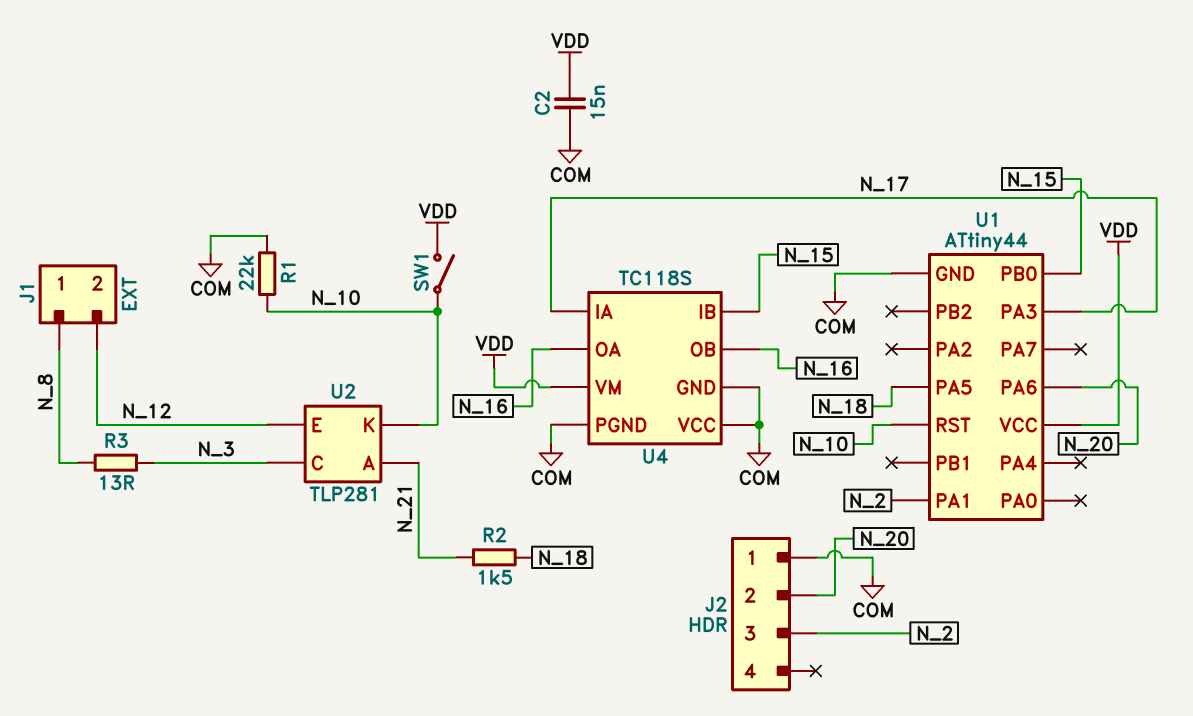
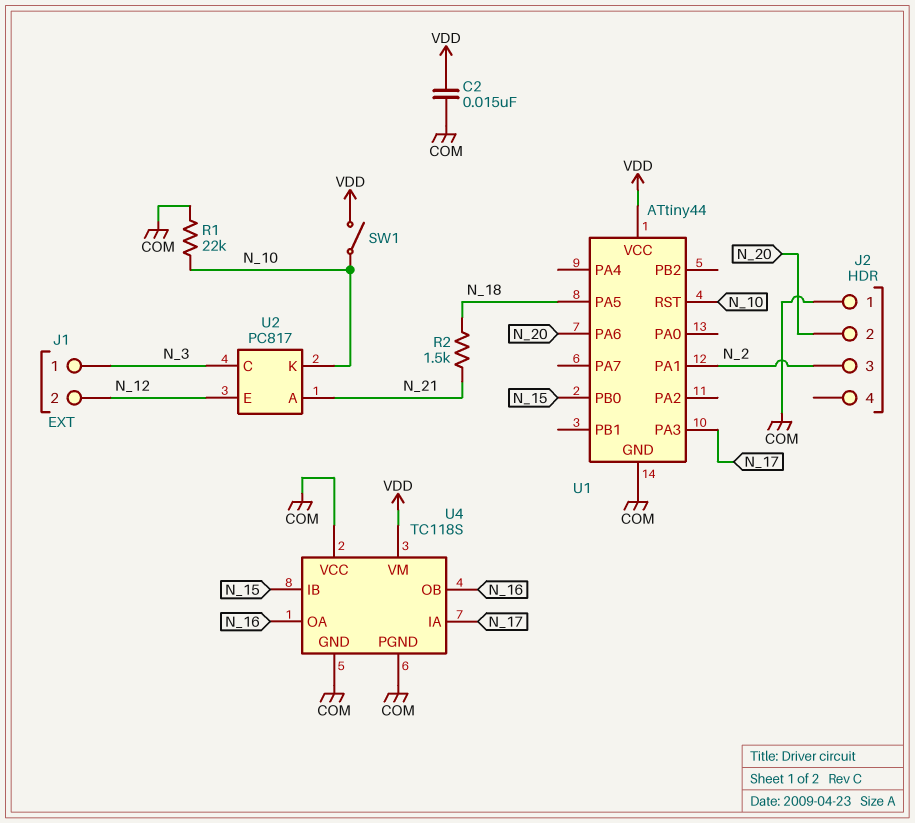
J1 pin 1: N_8 -> N_3
R3: 13 (N_3, N_8) -> none
U2: TLP281 -> PC817

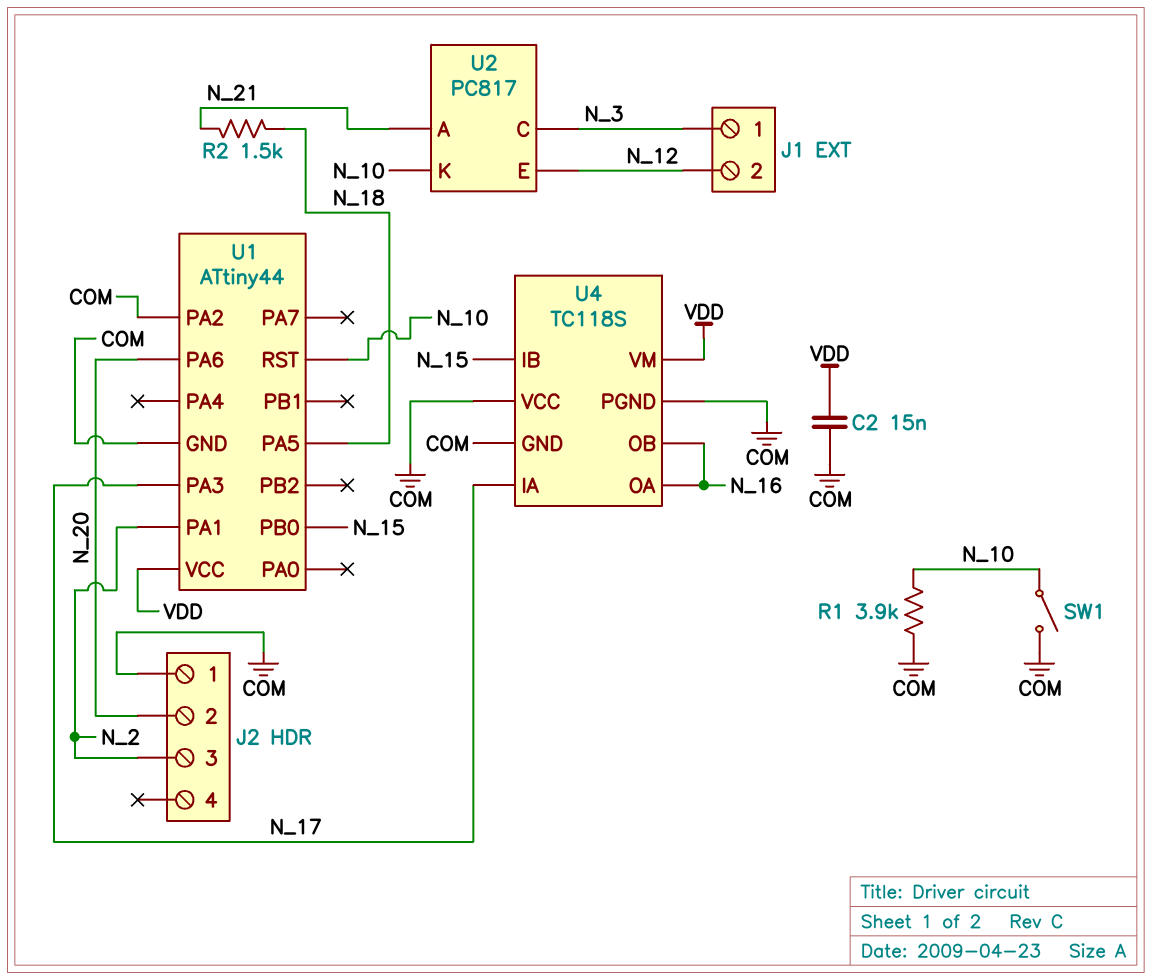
R1: 22k (COM, N_10) -> 3.9k (COM, N_10)
SW1: switch (N_10, VDD) -> switch (COM, N_10)
U1 pin PA2: none -> COM

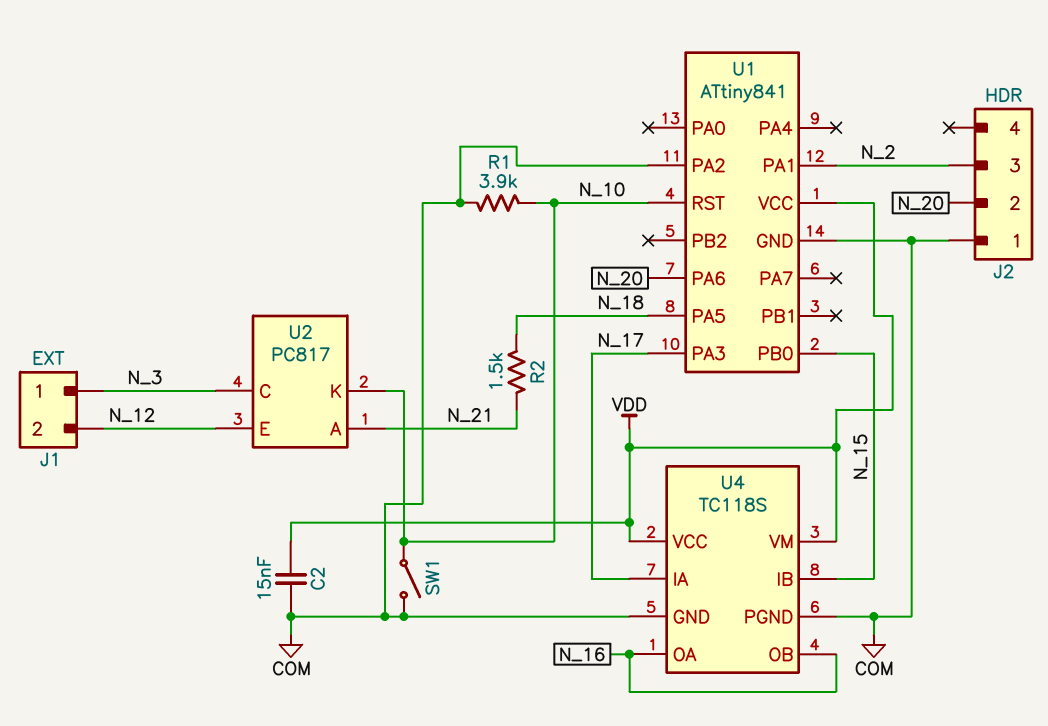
U1: ATtiny44 -> ATtiny841
U4 pin VCC: COM -> VDD

